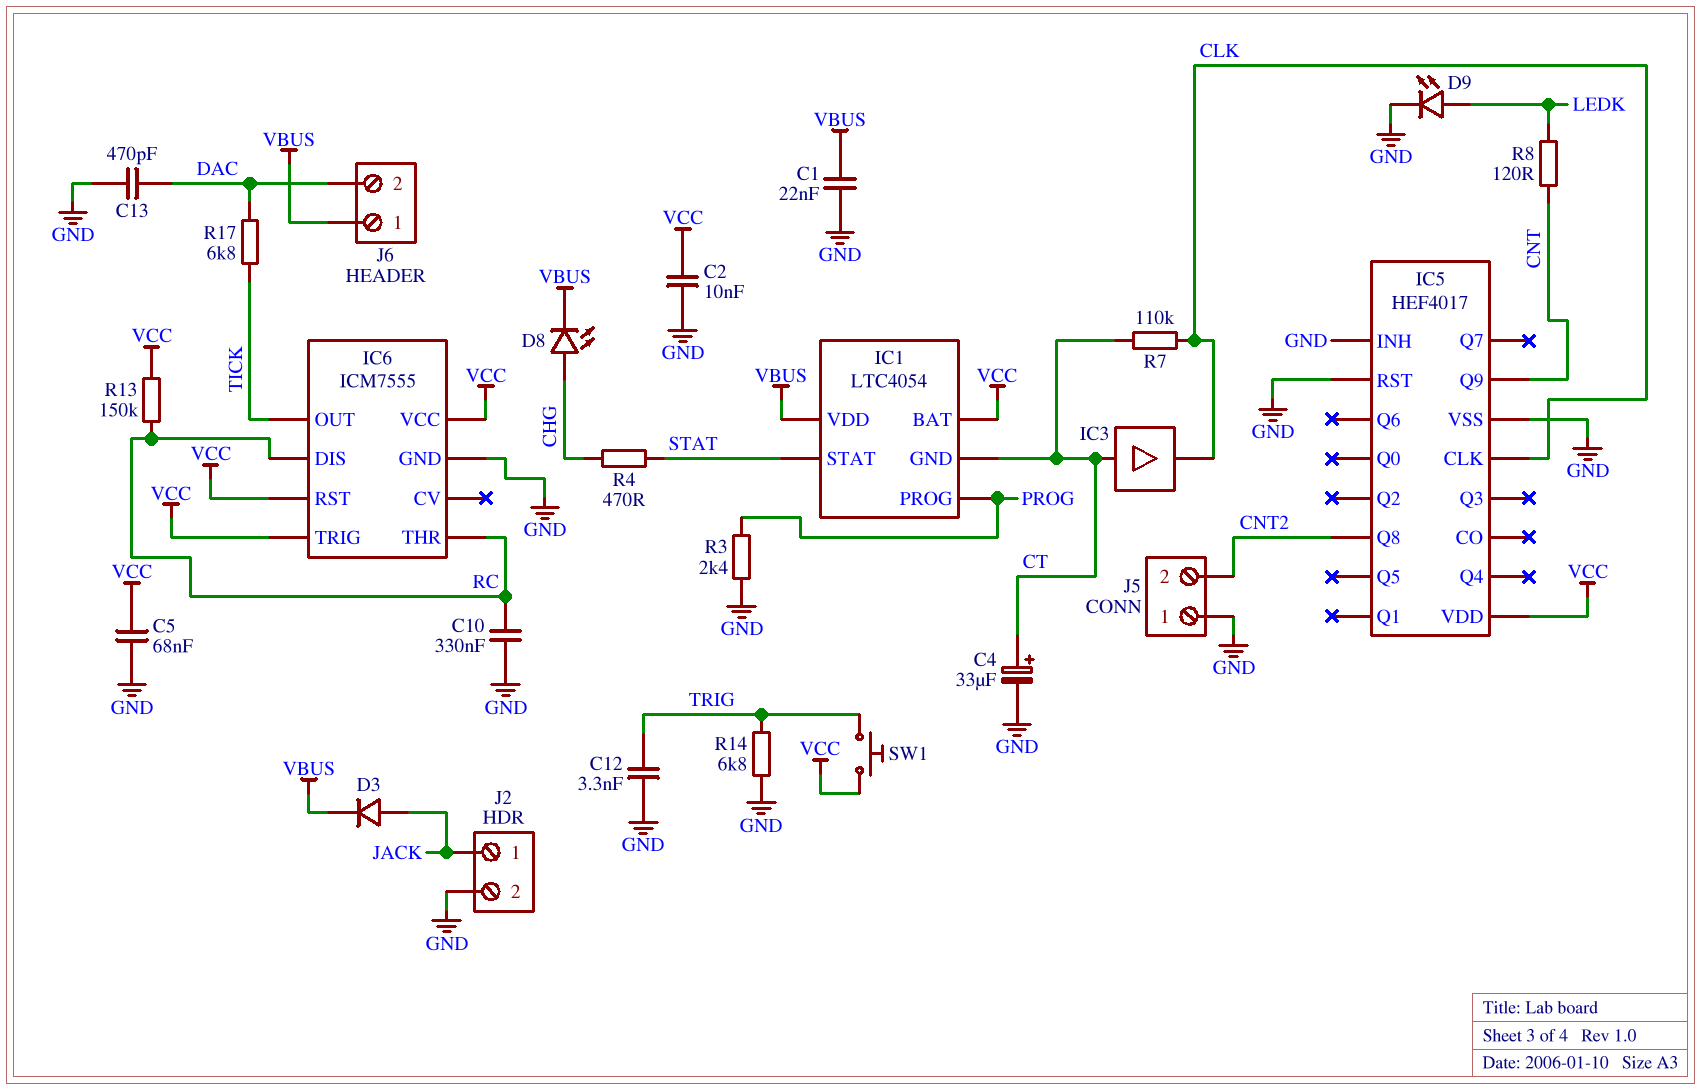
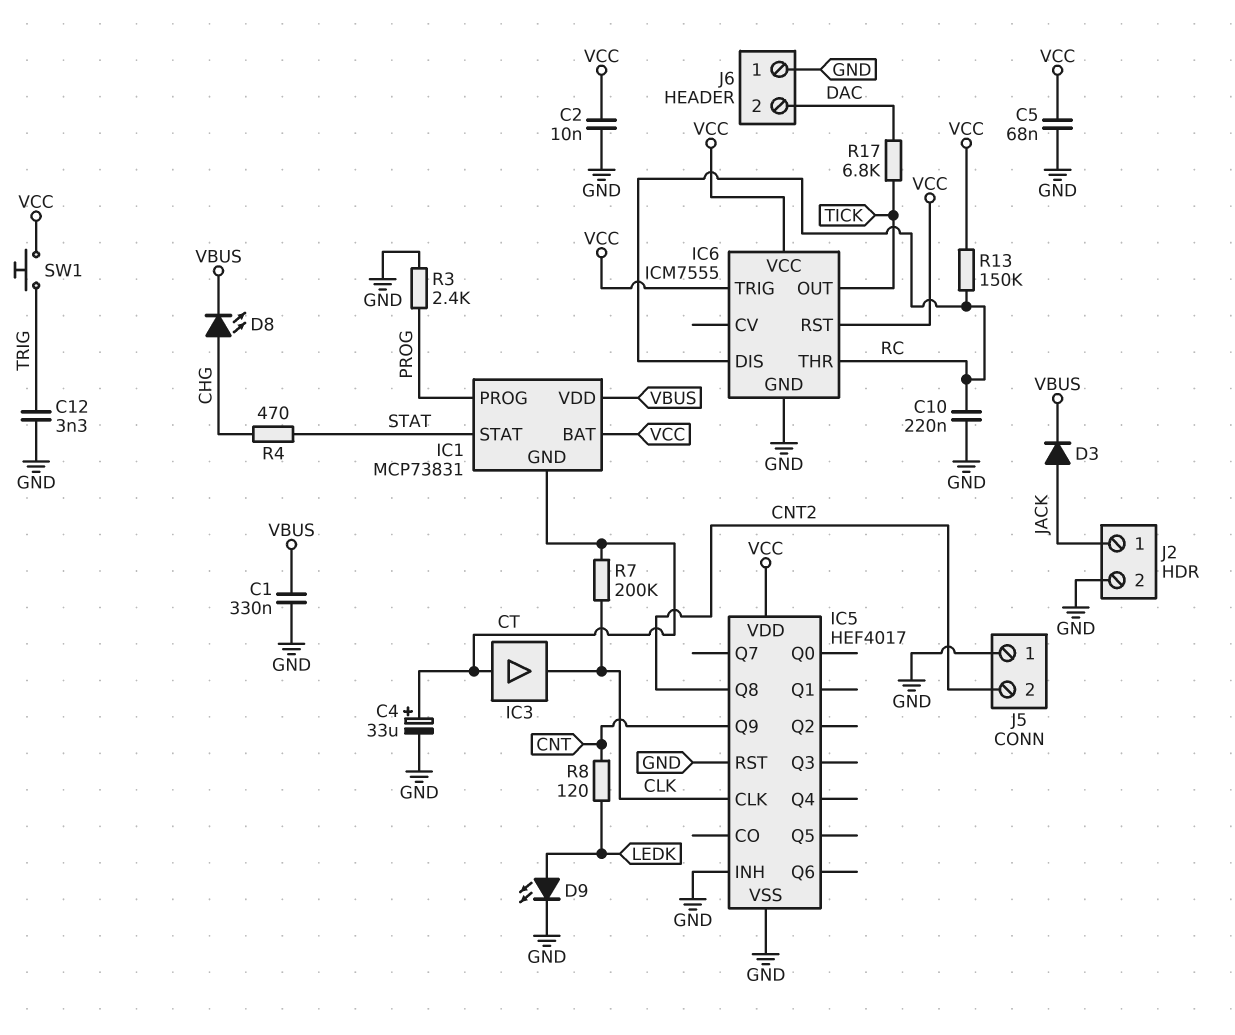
C1: 22nF (GND, VBUS) -> 330nF (GND, VBUS)
C10: 330nF (GND, RC) -> 220nF (GND, RC)
C13: 470pF (DAC, GND) -> none
IC1: LTC4054 -> MCP73831
J6 pin 1: VBUS -> GND
R7: 110k (CLK, CT) -> 200k (CLK, CT)
R14: 6.8k (GND, TRIG) -> none

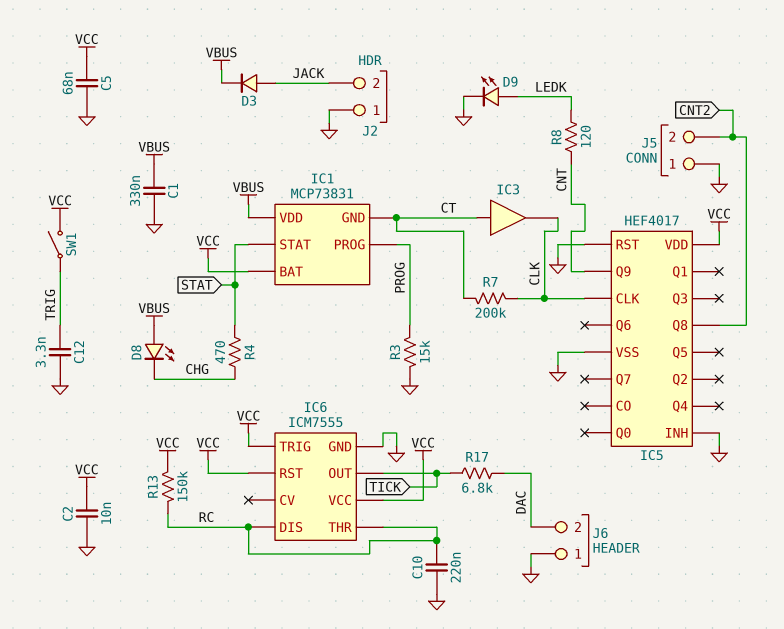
C4: 33uF (plus CT, minus GND) -> none
D8: LED (A CHG, K VBUS) -> LED (A VBUS, K CHG)
J2 pin 1: JACK -> GND
J2 pin 2: GND -> JACK
R3: 2.4k (GND, PROG) -> 15k (GND, PROG)
SW1: button (TRIG, VCC) -> switch (TRIG, VCC)

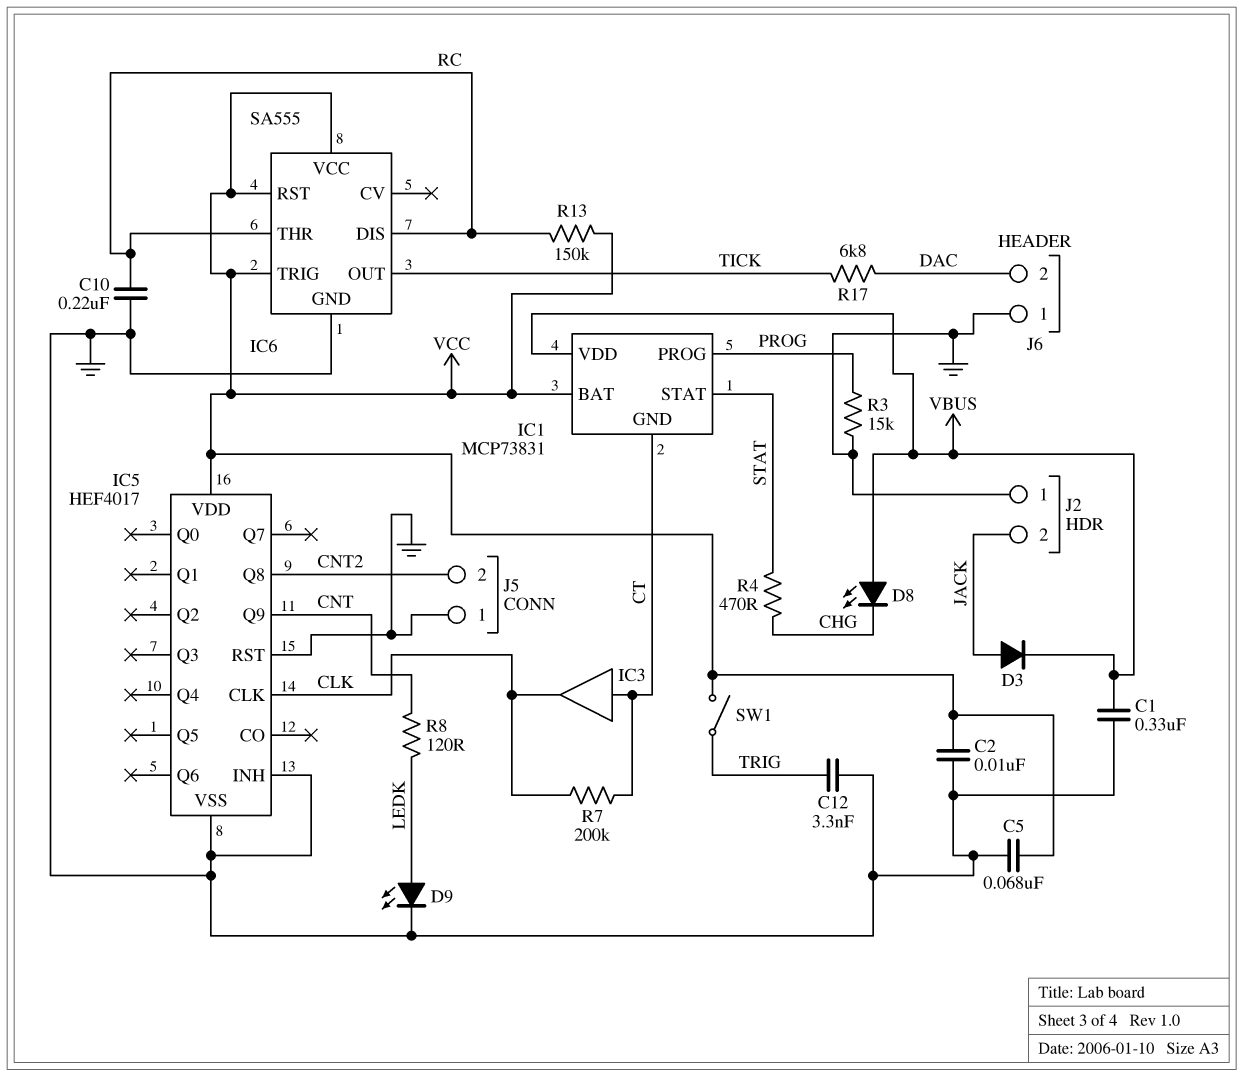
IC6: ICM7555 -> SA555

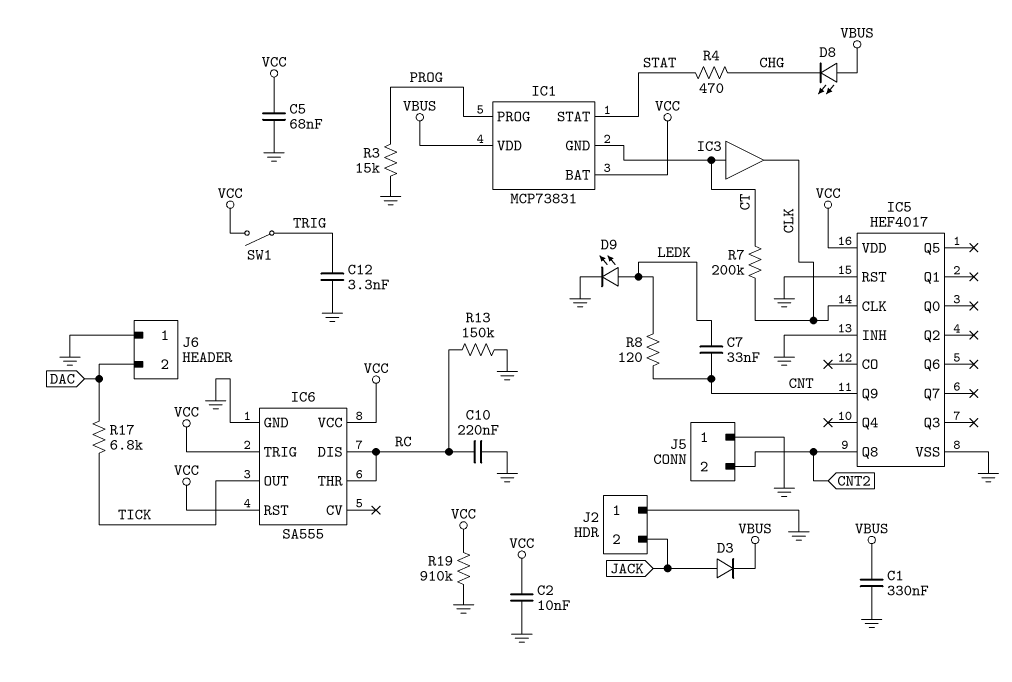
C7: none -> 33nF (CNT, LEDK)
R13: 150k (RC, VCC) -> 150k (GND, RC)
R19: none -> 910k (GND, VCC)

